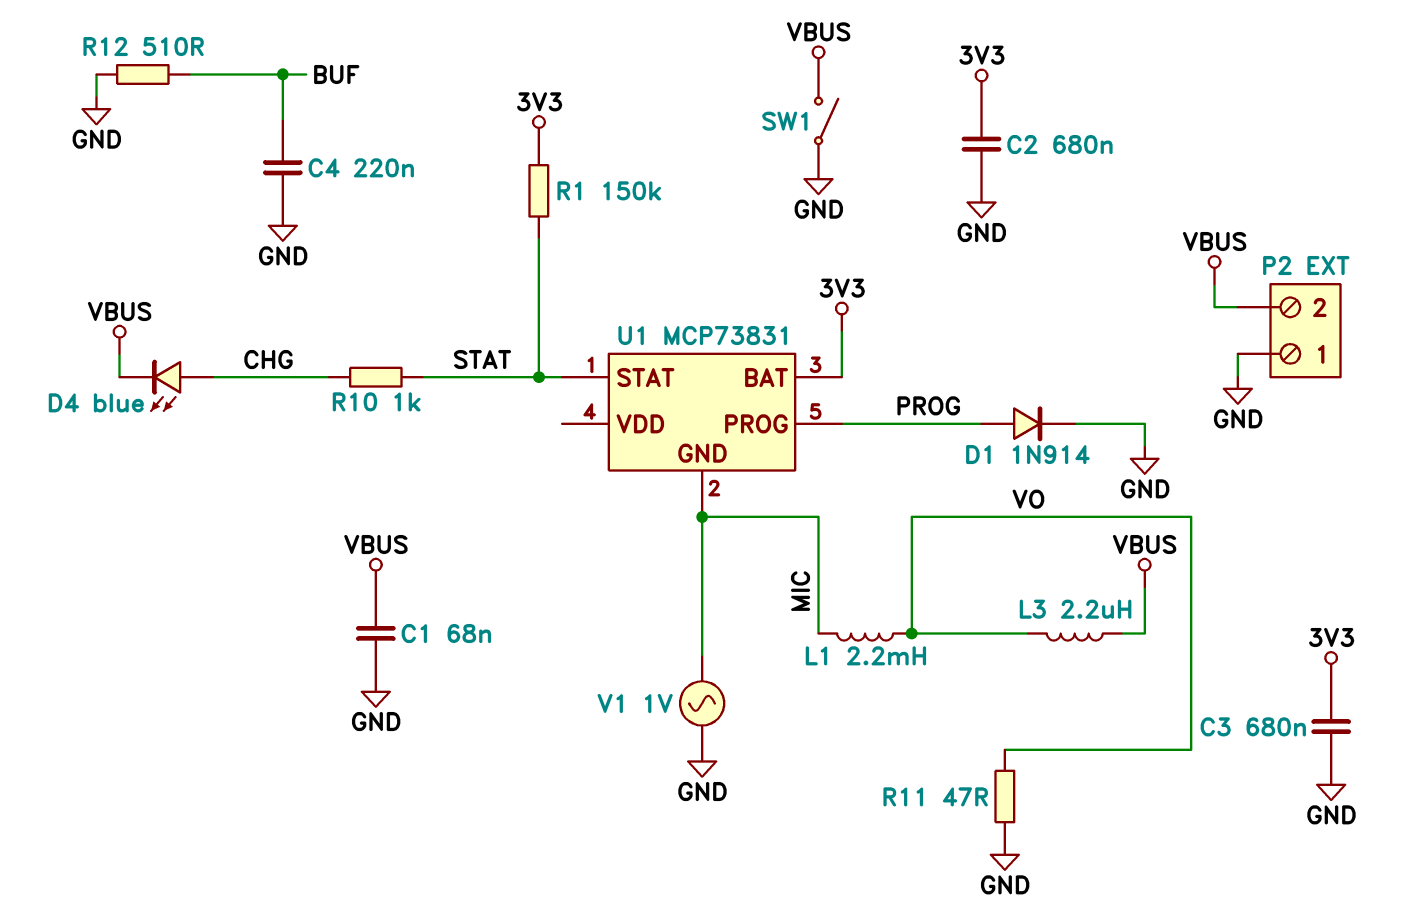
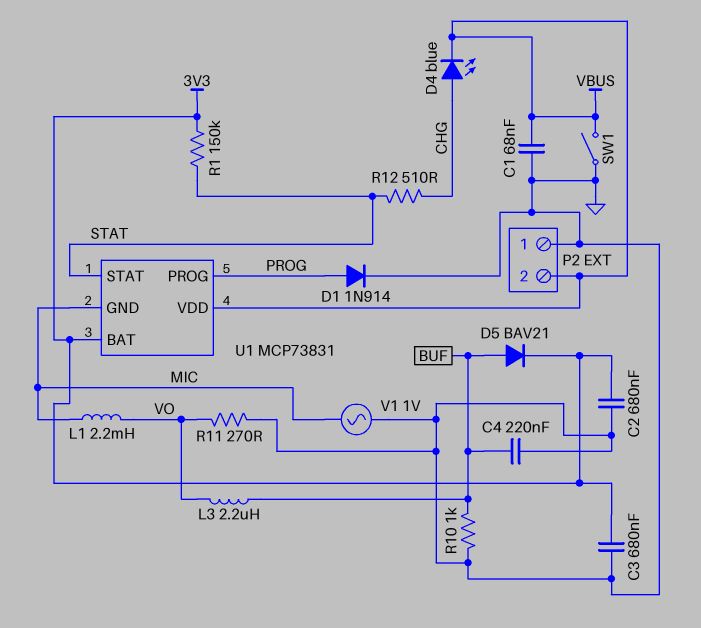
D5: none -> diode BAV21 (A BUF, K 3V3)
L3: 2.2uH (VBUS, VO) -> 2.2uH (BUF, VO)
R10: 1k (CHG, STAT) -> 1k (BUF, GND)
R11: 47 (GND, VO) -> 270 (GND, VO)
R12: 510 (BUF, GND) -> 510 (CHG, STAT)
U1 pin VDD: none -> VBUS

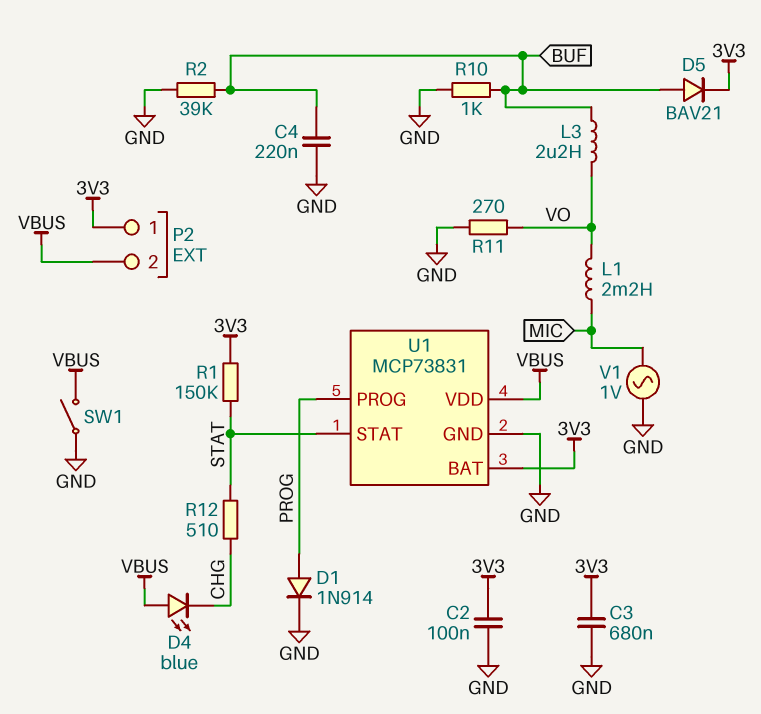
C1: 68nF (GND, VBUS) -> none
C2: 680nF (3V3, GND) -> 100nF (3V3, GND)
D4: LED blue (A CHG, K VBUS) -> LED blue (A VBUS, K CHG)
P2 pin 1: GND -> 3V3
R2: none -> 39k (BUF, GND)
U1 pin GND: MIC -> GND

